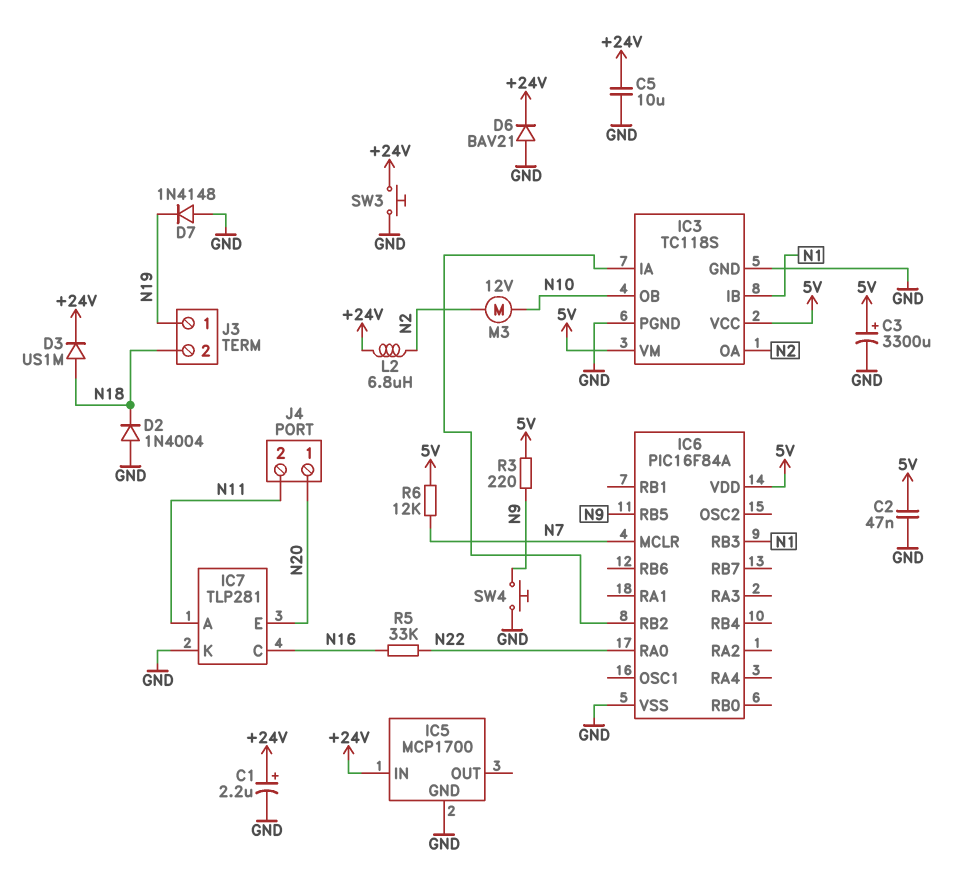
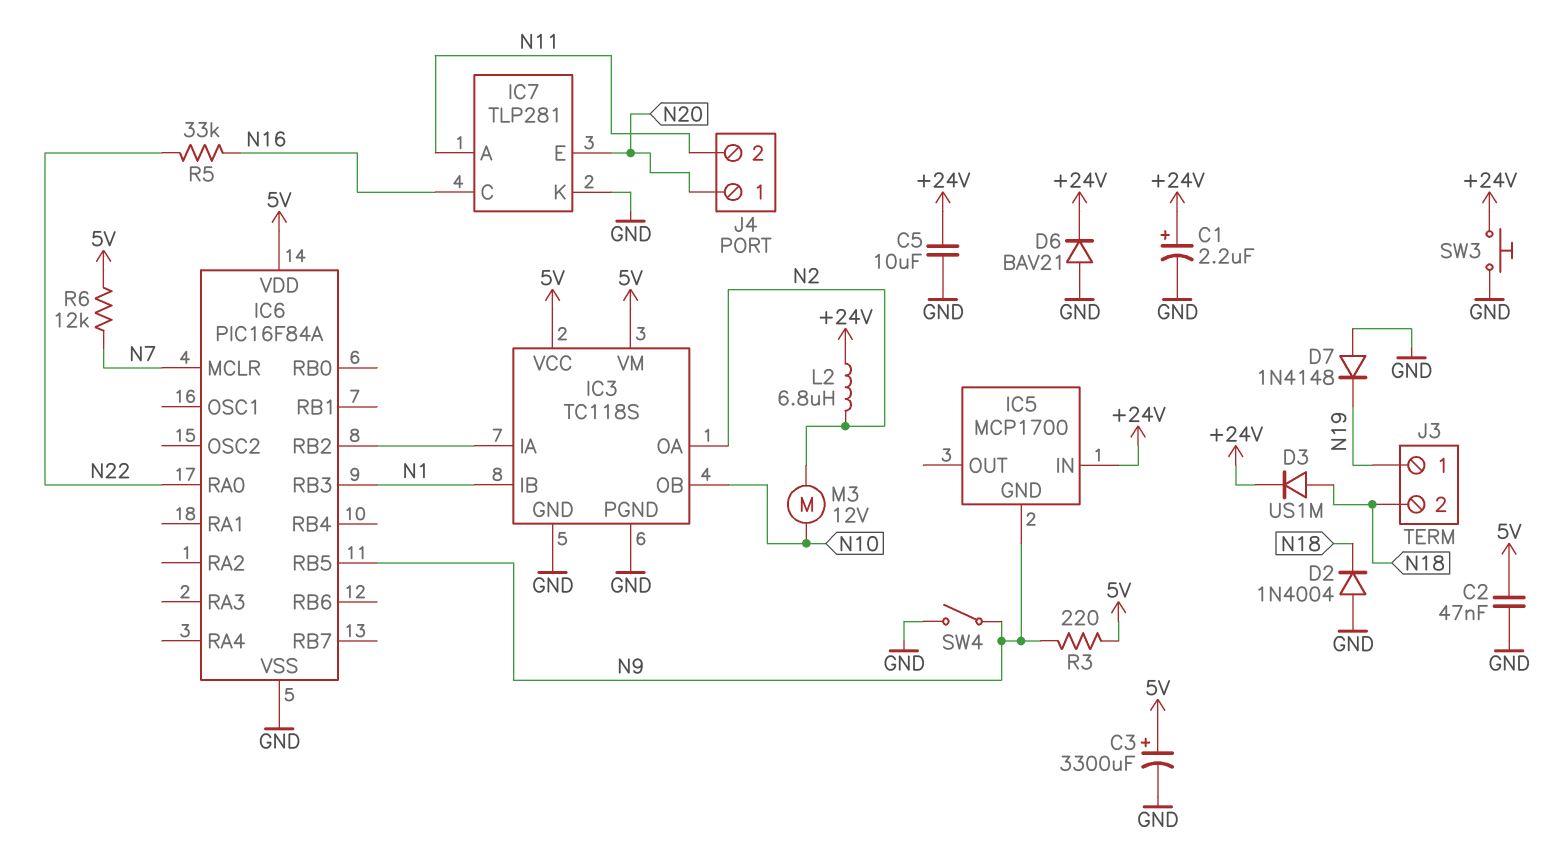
IC5 pin GND: GND -> N9
SW4: button (GND, N9) -> switch (GND, N9)

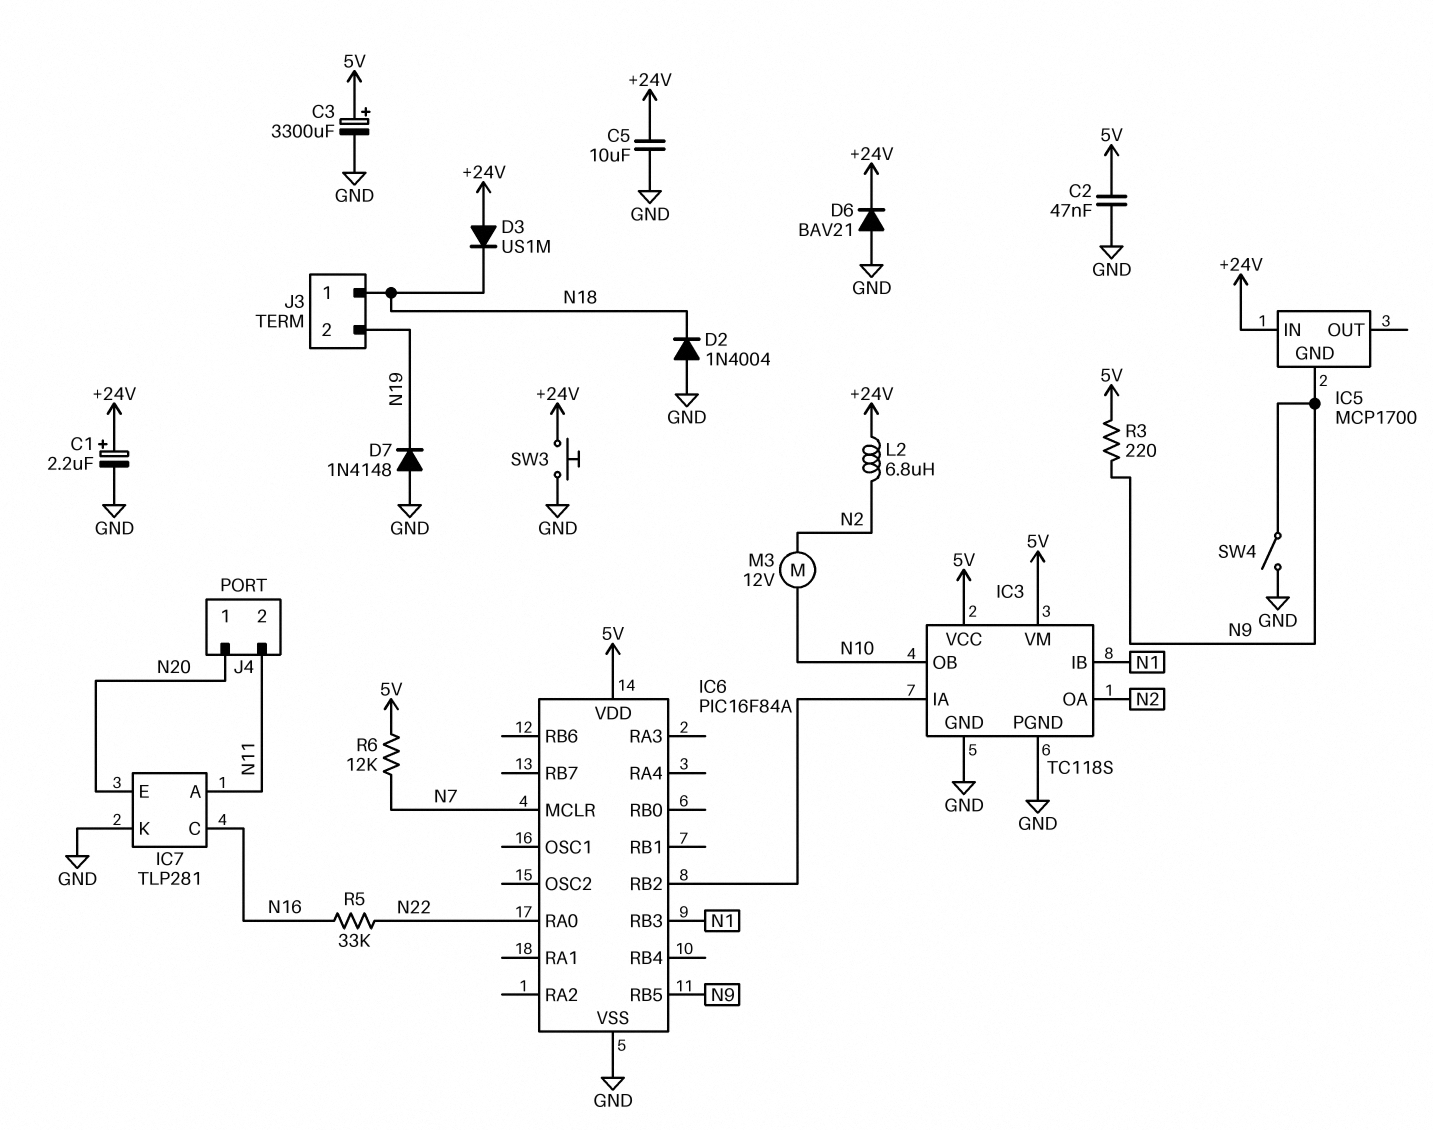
D3: diode US1M (A N18, K +24V) -> diode US1M (A +24V, K N18)
J3 pin 1: N19 -> N18
J3 pin 2: N18 -> N19

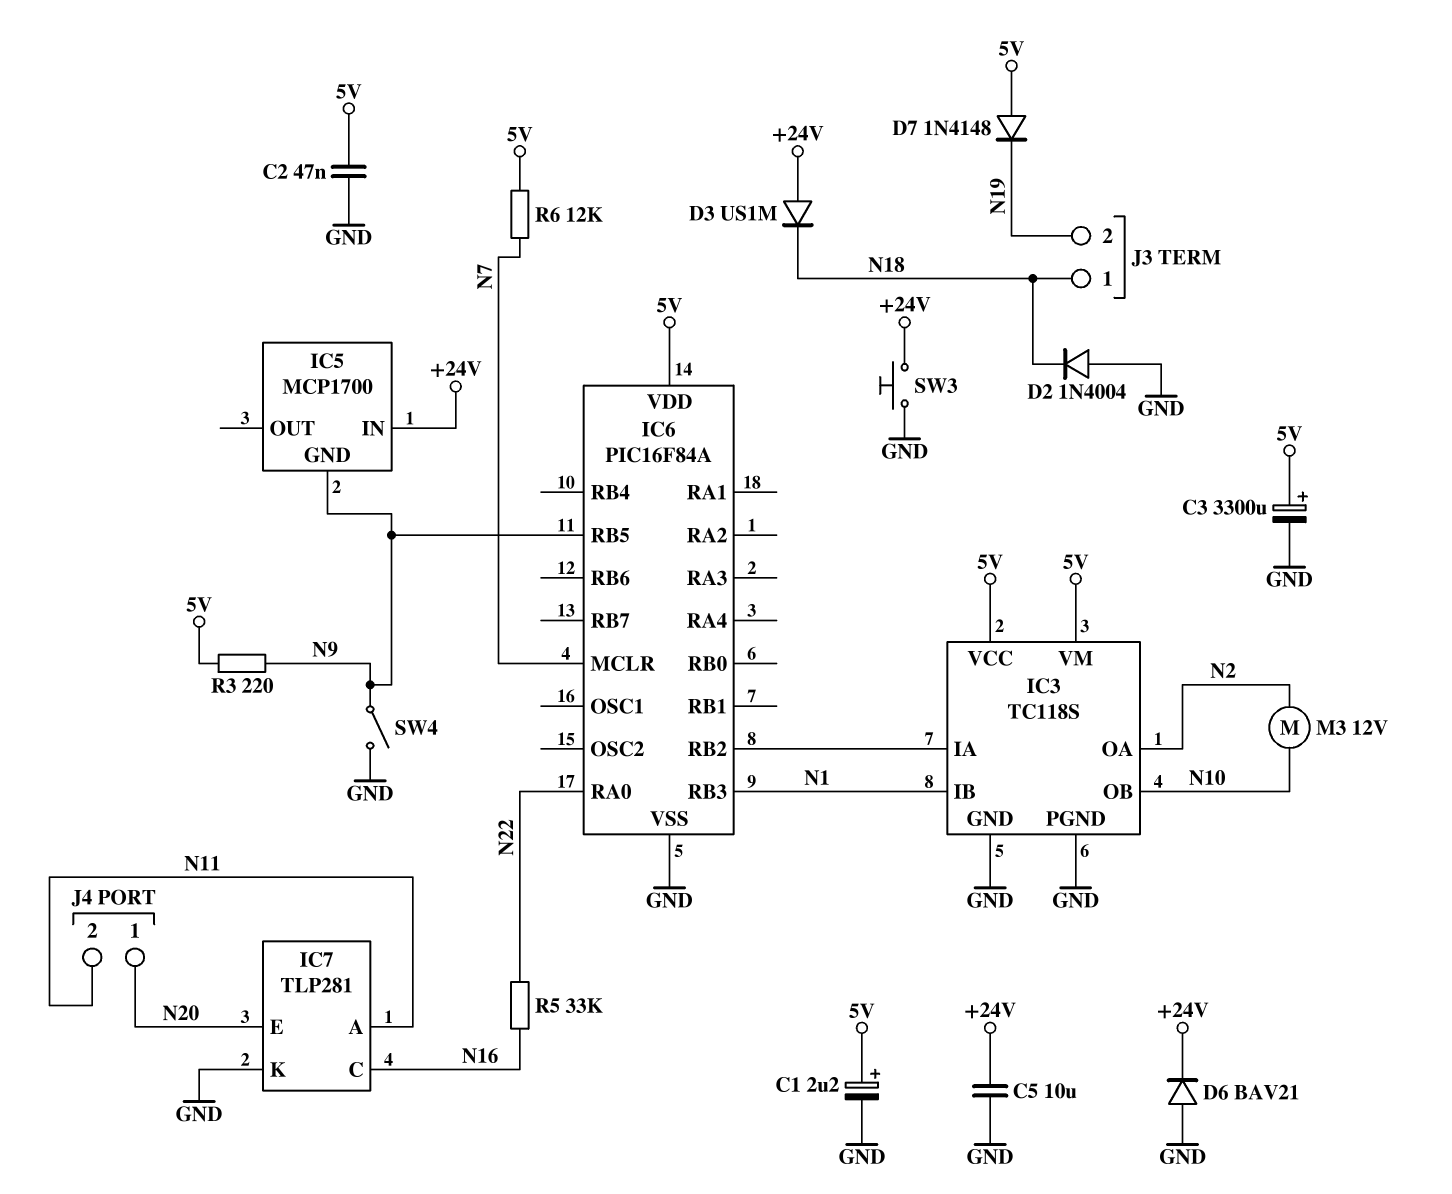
C1: 2.2uF (plus +24V, minus GND) -> 2.2uF (plus 5V, minus GND)
D7: diode 1N4148 (A GND, K N19) -> diode 1N4148 (A 5V, K N19)
L2: 6.8uH (+24V, N2) -> none

